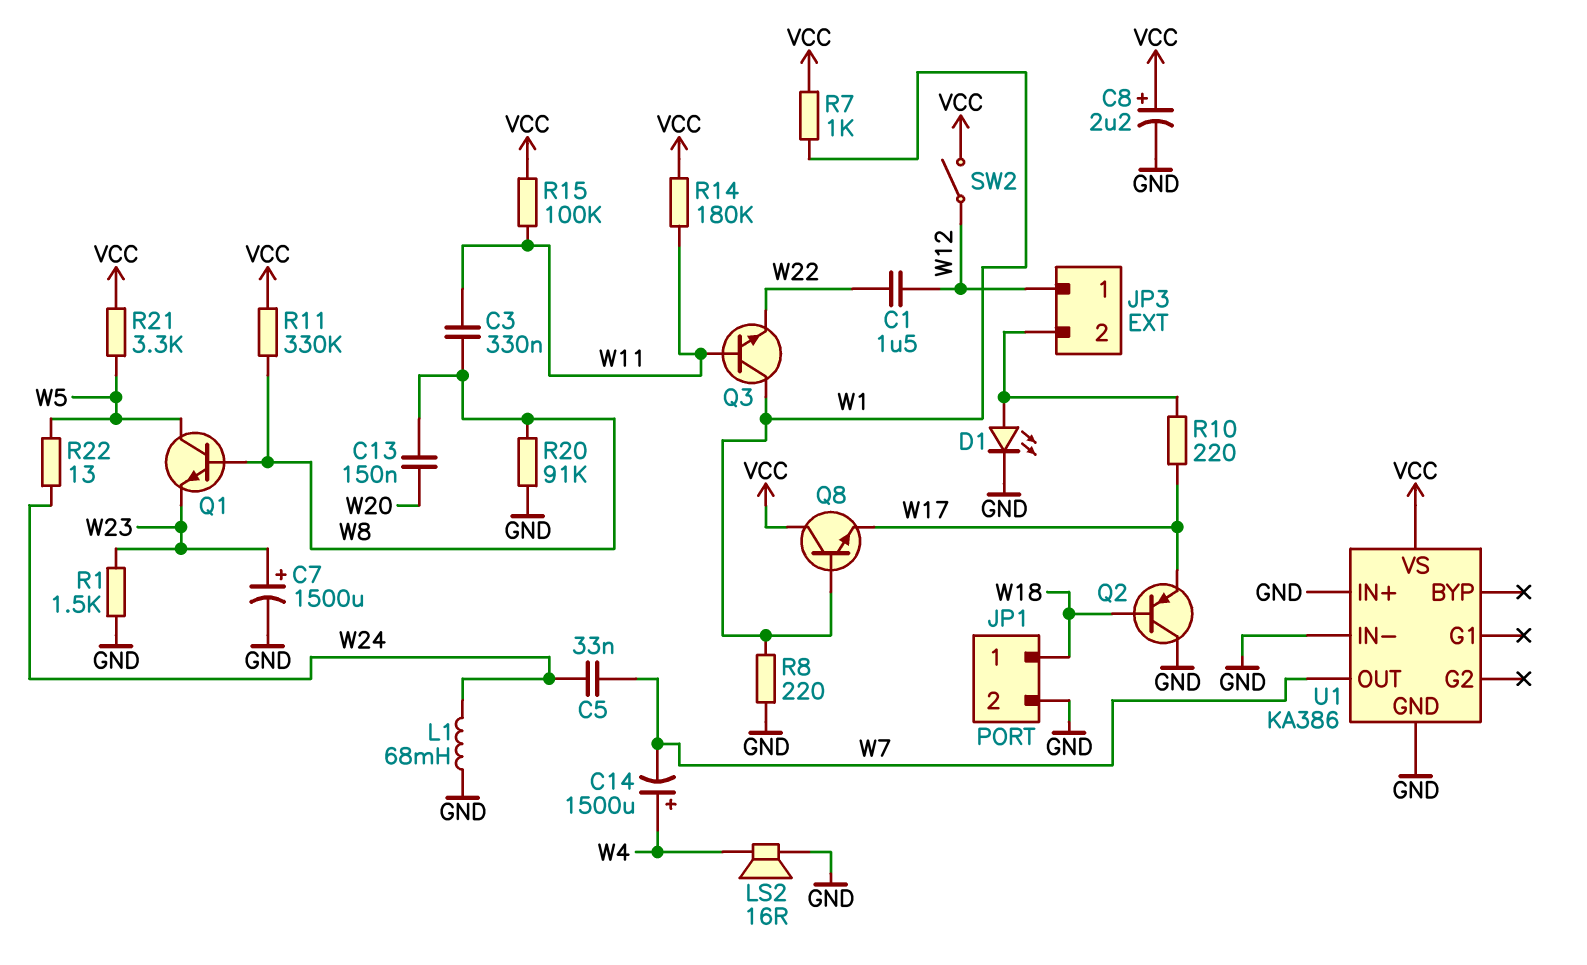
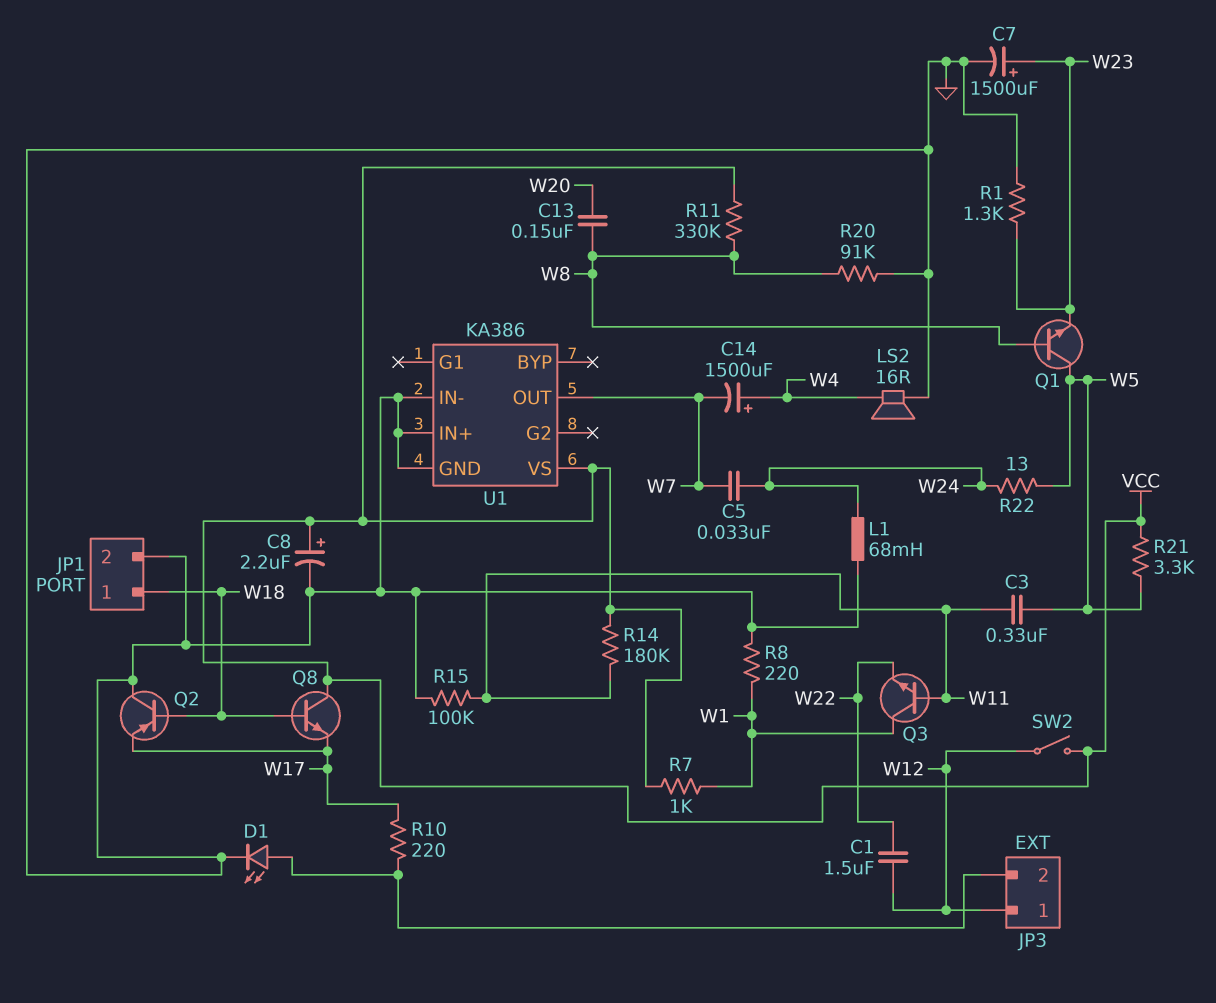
C3: 330nF (W8, W11) -> 330nF (W5, W11)
Q8: NPN (B W1, C VCC, E W17) -> NPN (B W18, C VCC, E W17)
R1: 1.5k (GND, W23) -> 1.3k (GND, W23)
R15: 100k (VCC, W11) -> 100k (GND, W11)

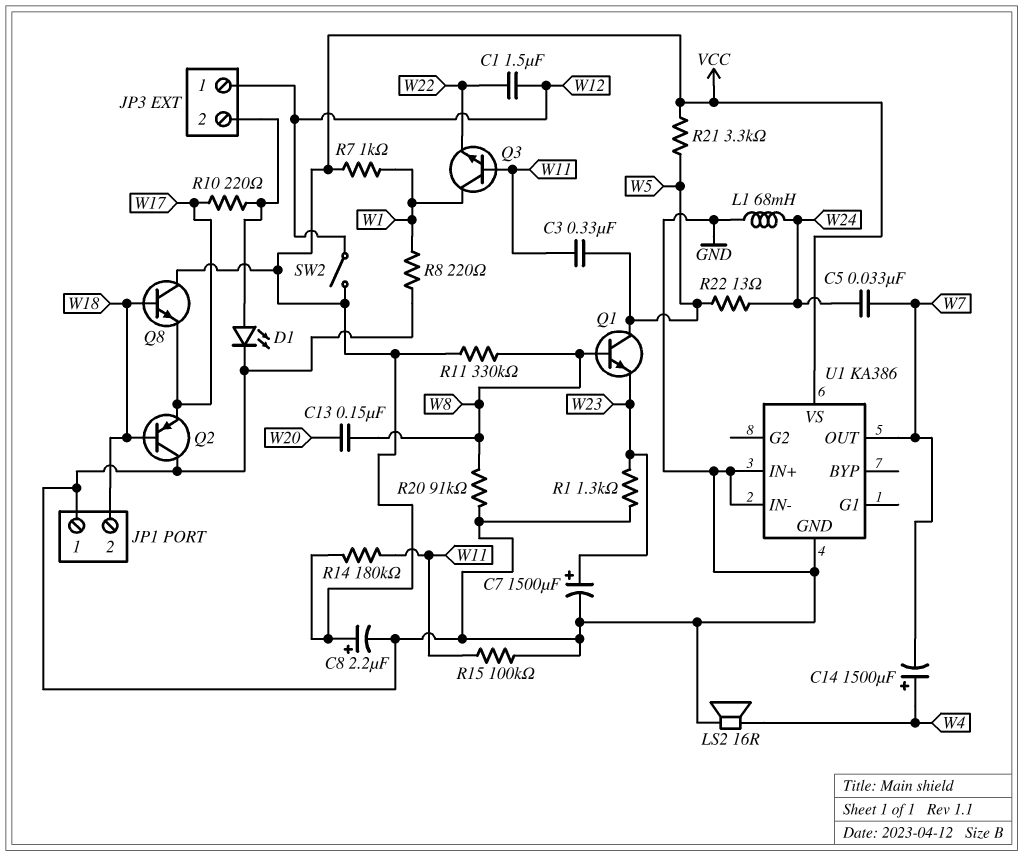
JP1 pin 1: W18 -> GND
JP1 pin 2: GND -> W18

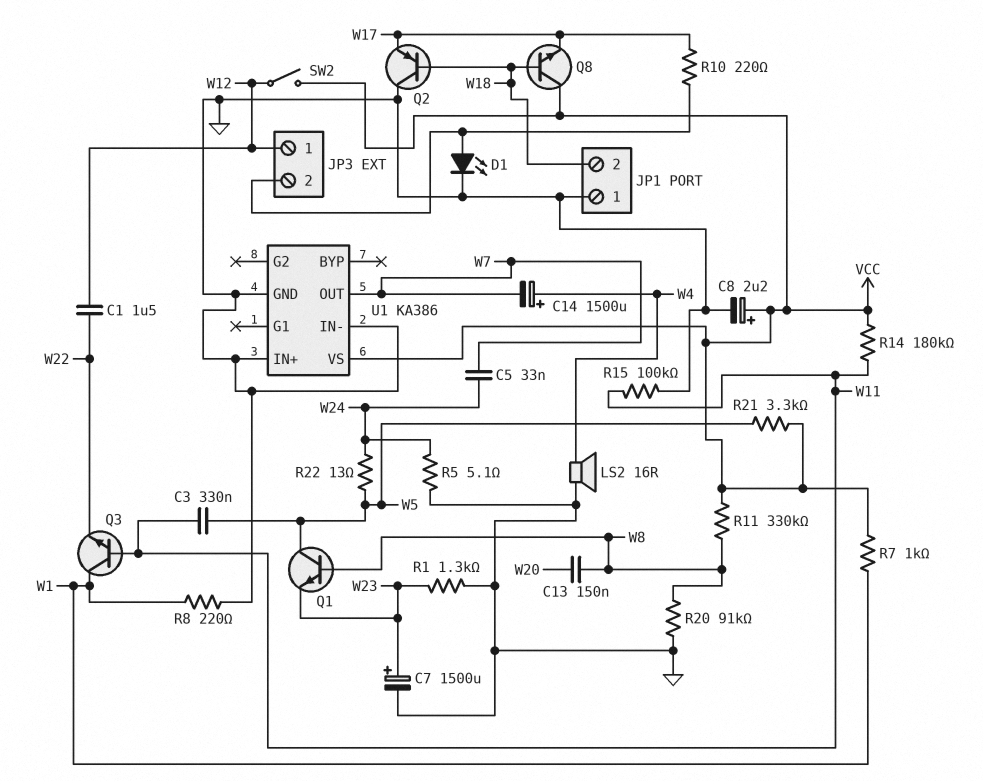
L1: 68mH (GND, W24) -> none
R5: none -> 5.1 (GND, W24)

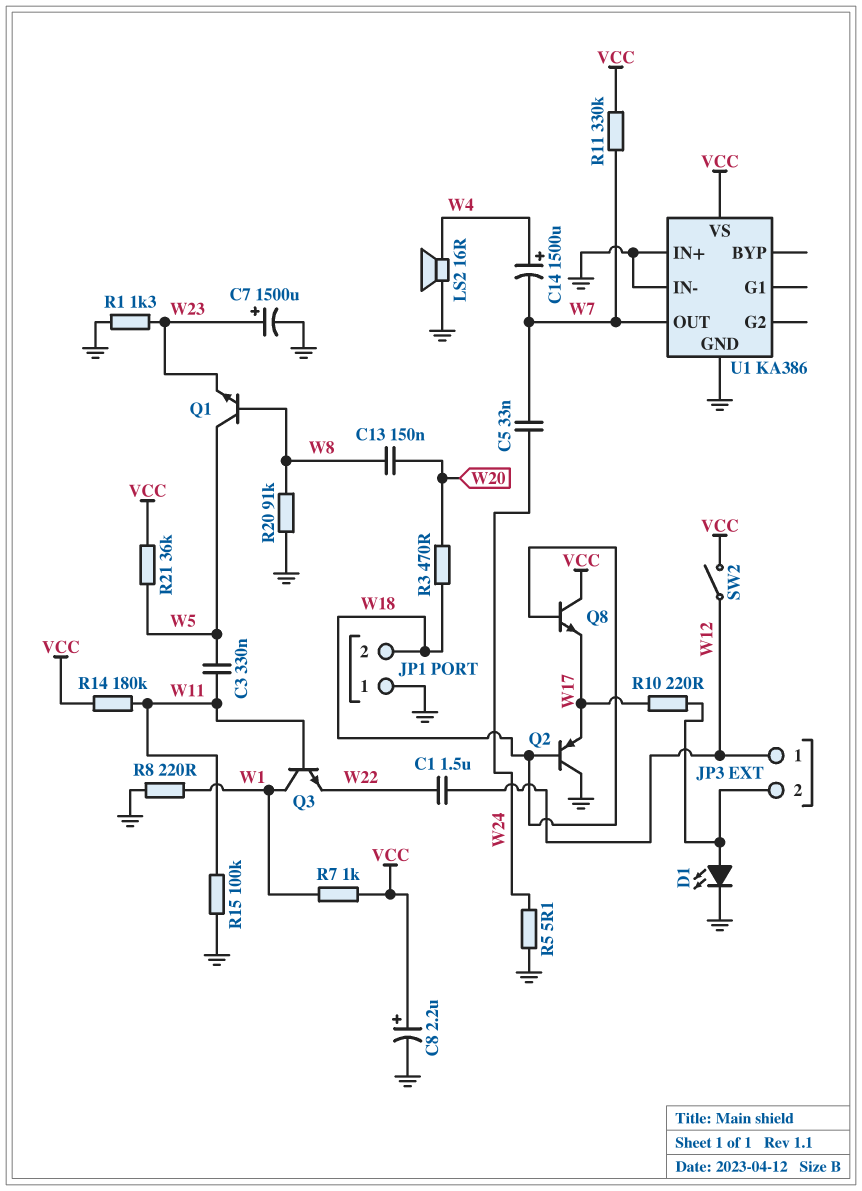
R3: none -> 470 (W18, W20)
R11: 330k (VCC, W8) -> 330k (VCC, W7)
R21: 3.3k (VCC, W5) -> 36k (VCC, W5)
R22: 13 (W5, W24) -> none

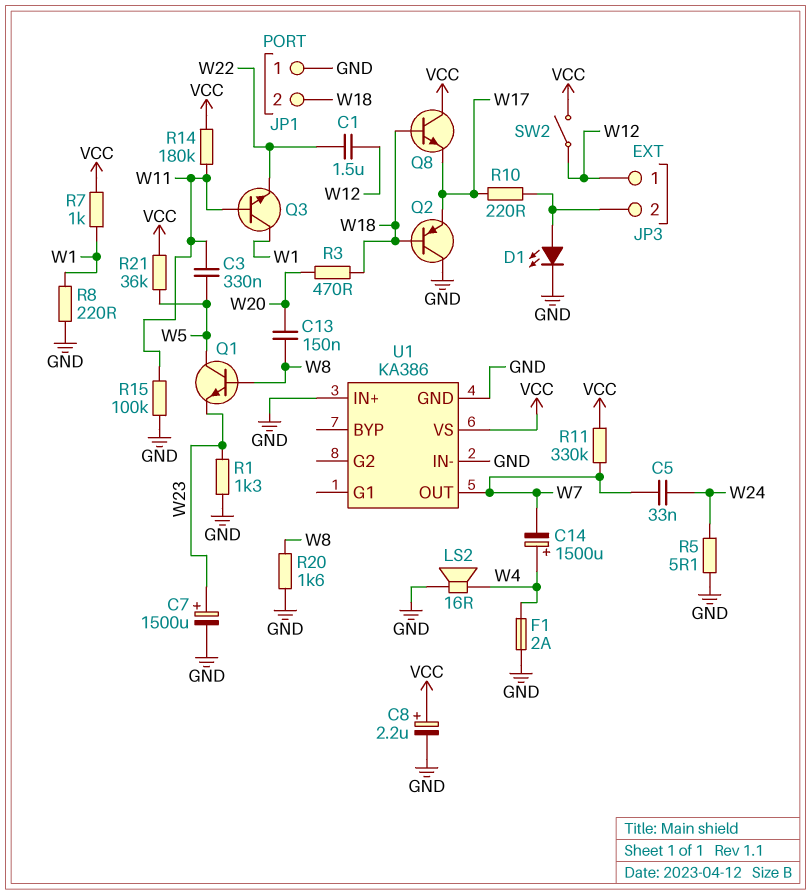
F1: none -> 2A (GND, W4)
R20: 91k (GND, W8) -> 1.6k (GND, W8)

